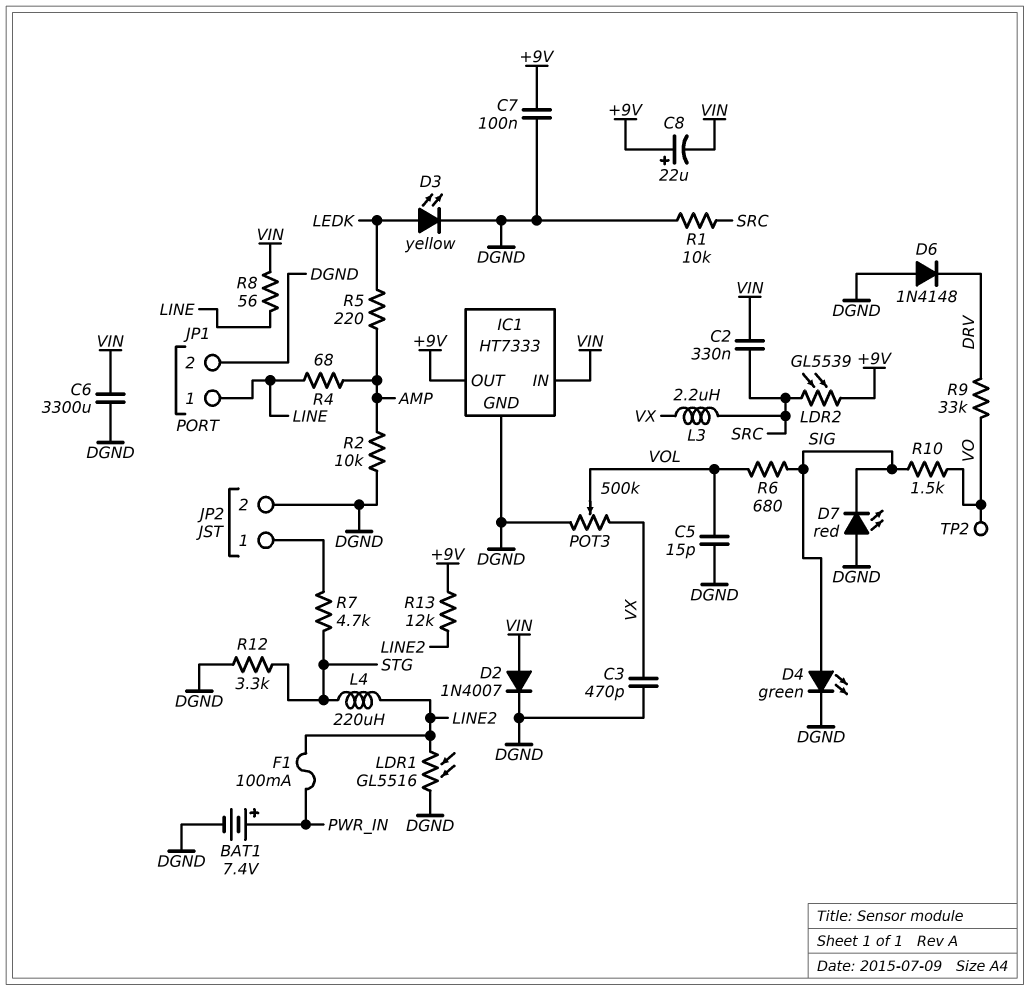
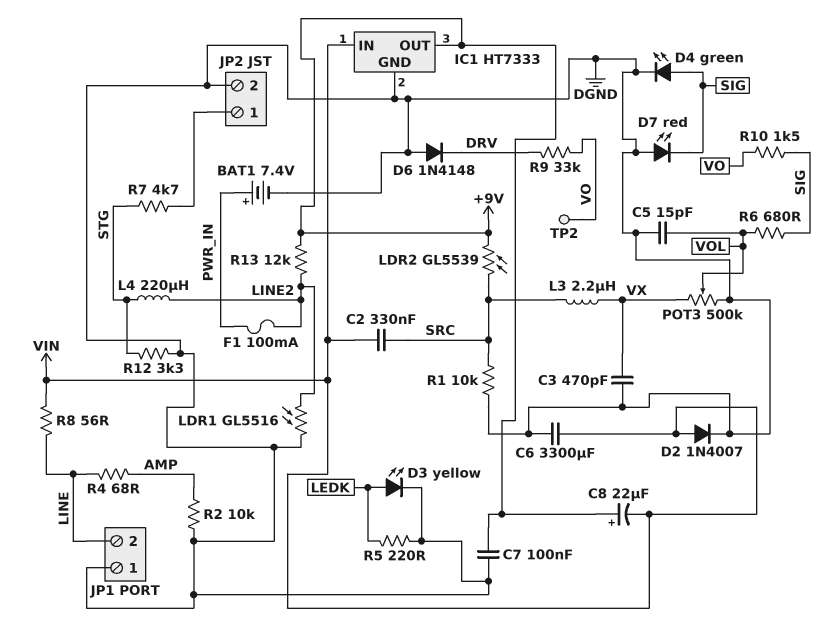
JP1 pin 1: LINE -> DGND
JP1 pin 2: DGND -> LINE
R5: 220 (AMP, LEDK) -> 220 (DGND, LEDK)

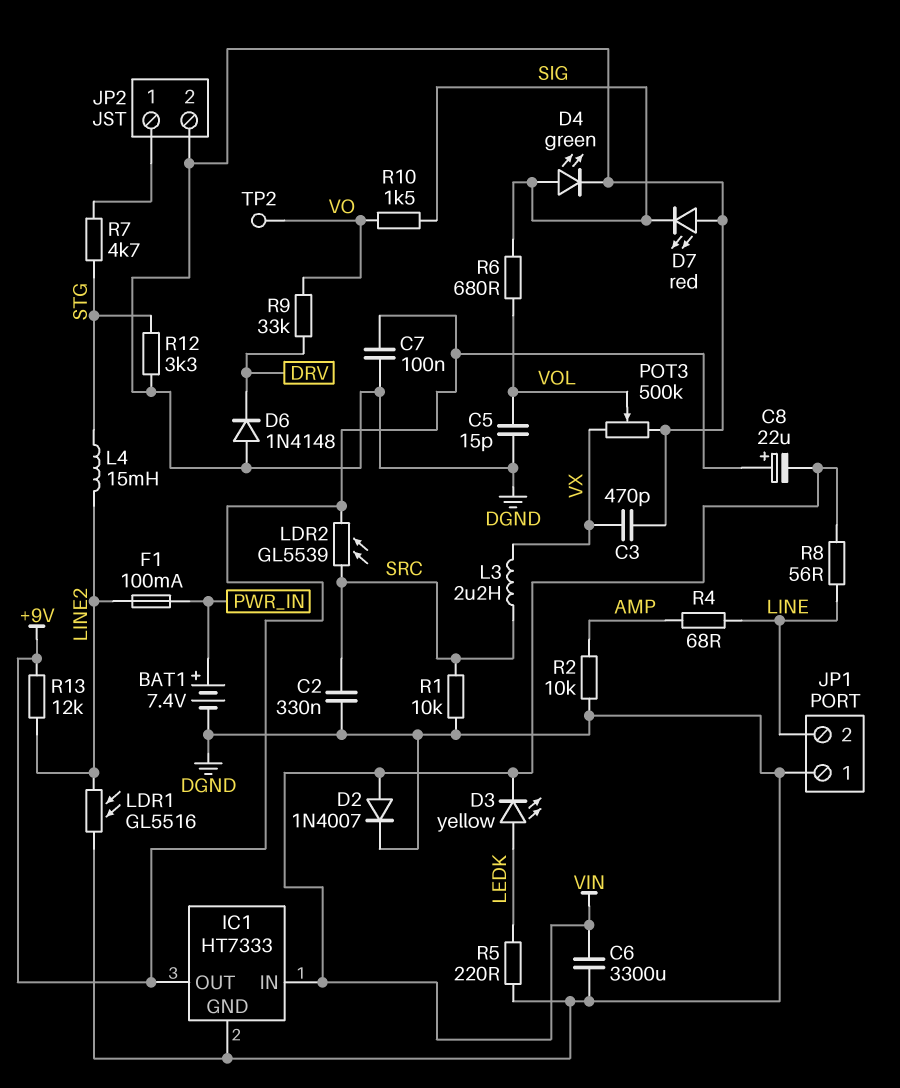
C2: 330nF (SRC, VIN) -> 330nF (DGND, SRC)
D3: LED yellow (A LEDK, K DGND) -> LED yellow (A LEDK, K VIN)
L4: 220uH (LINE2, STG) -> 15mH (LINE2, STG)

